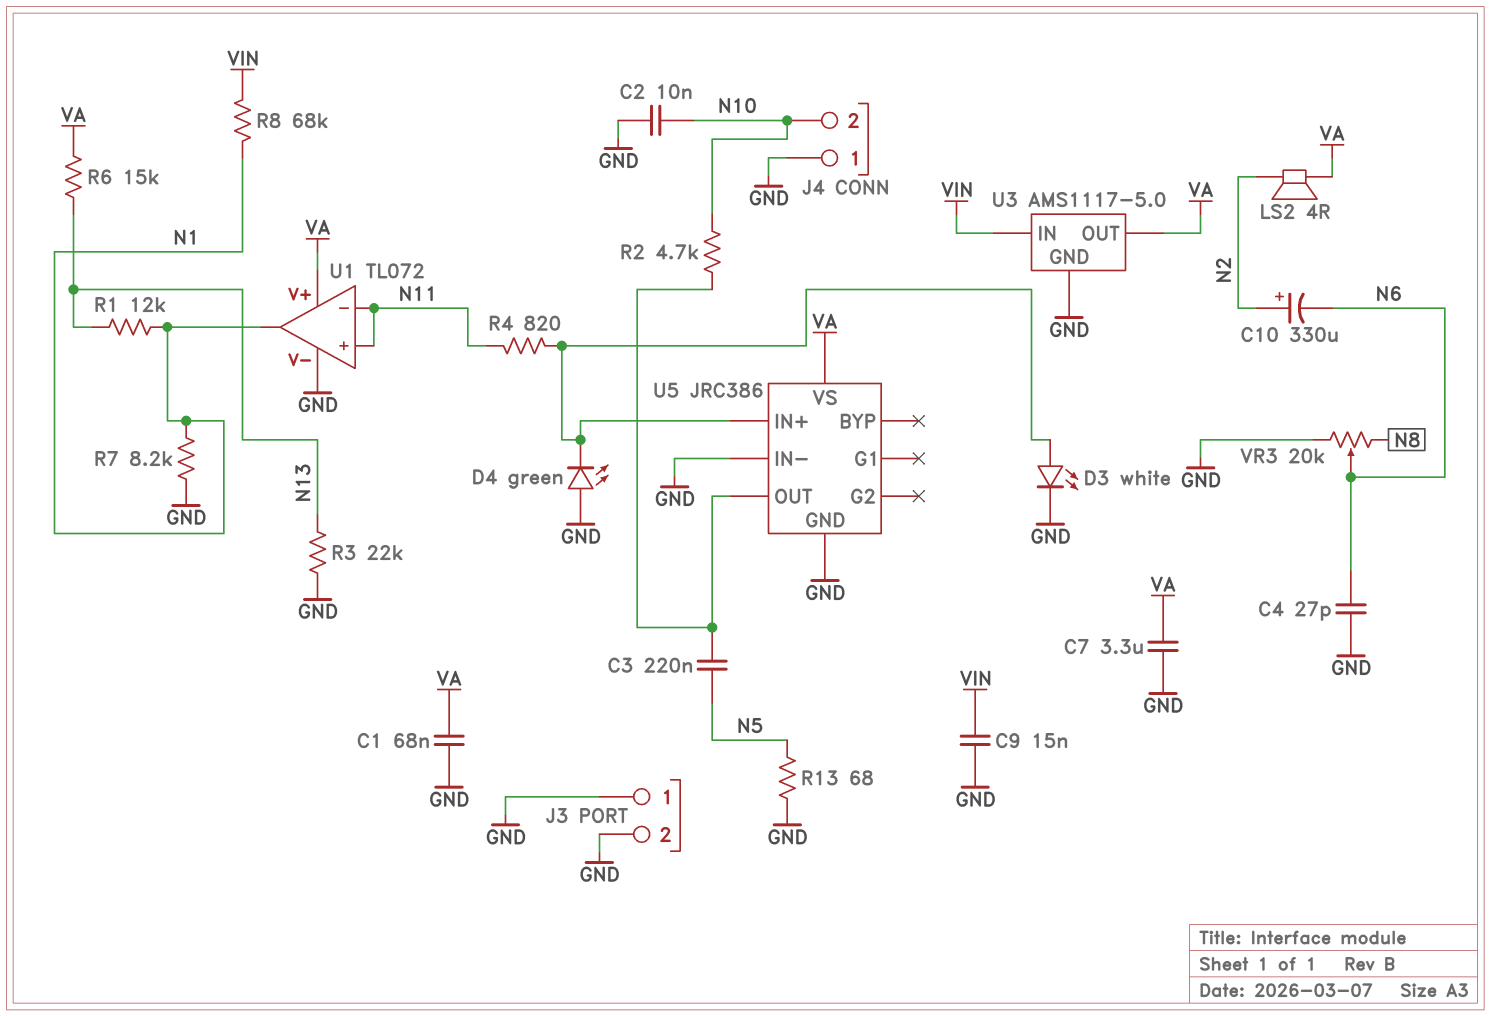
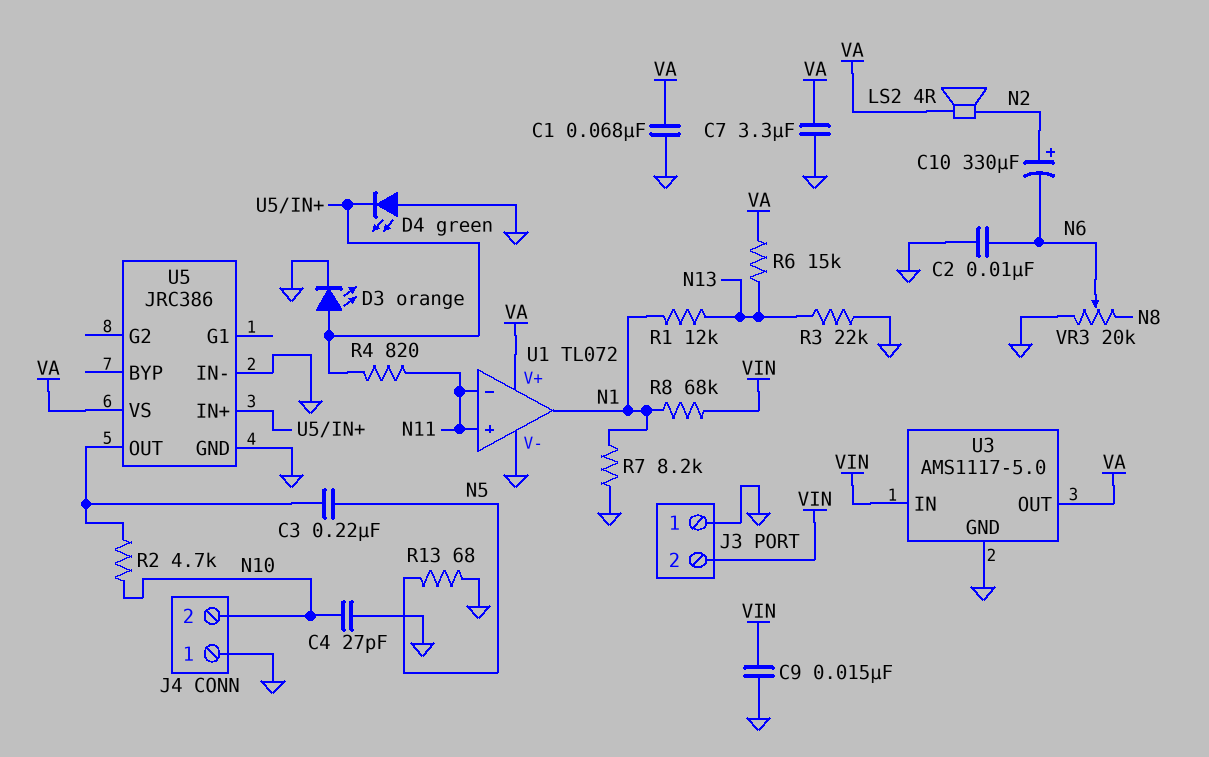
C2: 10nF (GND, N10) -> 10nF (GND, N6)
C4: 27pF (GND, N6) -> 27pF (GND, N10)
D3: LED white (A U5/IN+, K GND) -> LED orange (A U5/IN+, K GND)
J3 pin 2: GND -> VIN

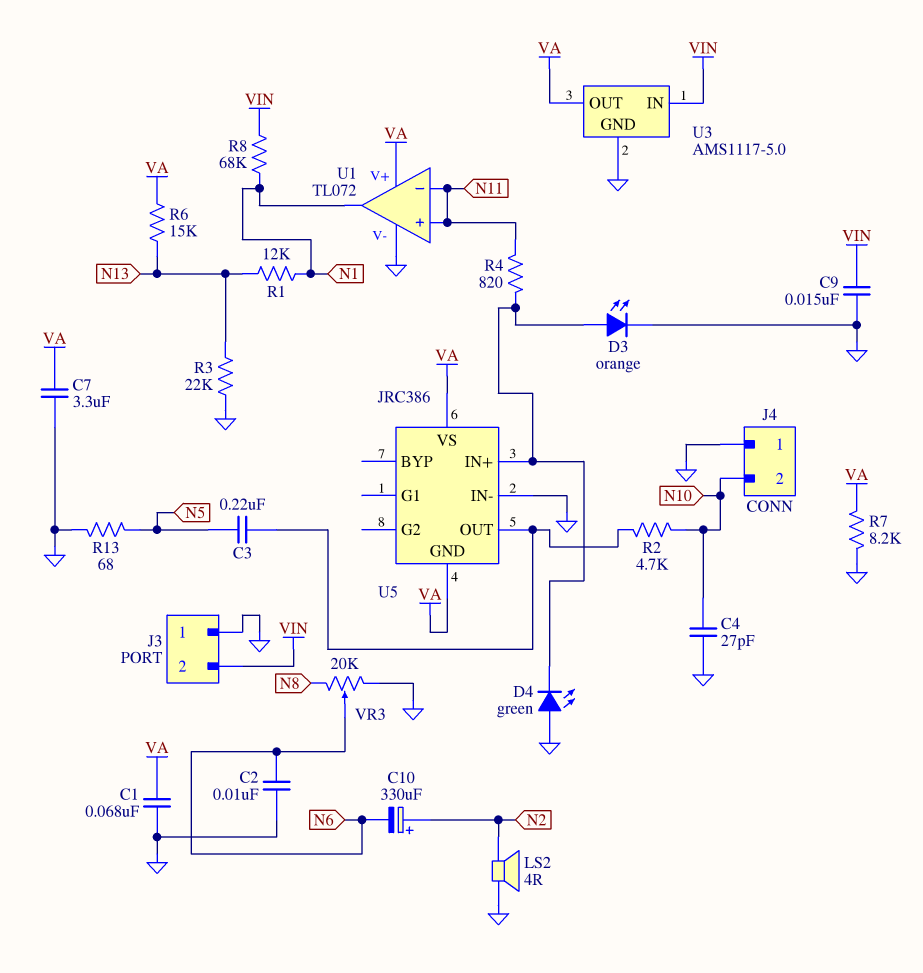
LS2: speaker 4R (N2, VA) -> speaker 4R (GND, N2)
R7: 8.2k (GND, N1) -> 8.2k (GND, VA)
U5 pin GND: GND -> VA

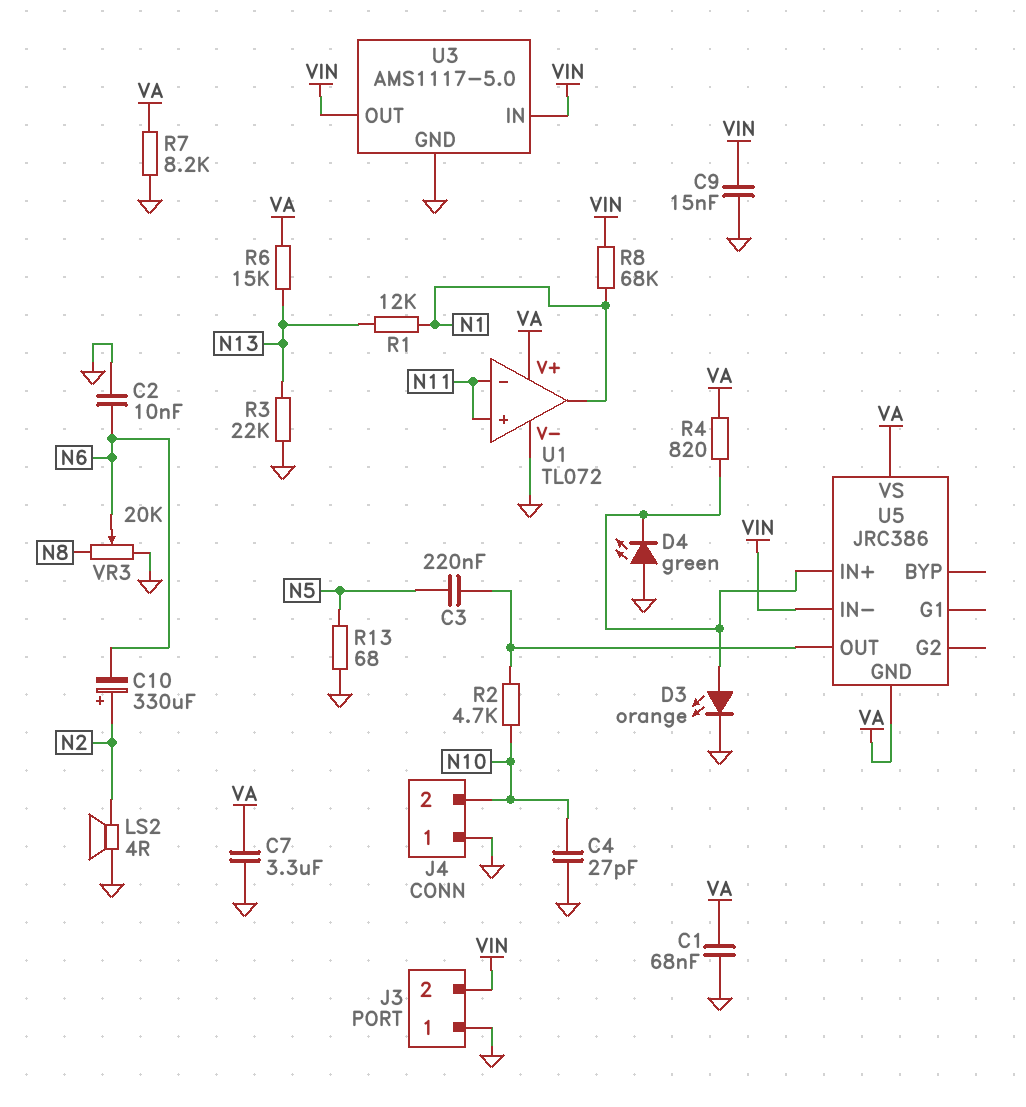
R4: 820 (N11, U5/IN+) -> 820 (U5/IN+, VA)
U3 pin OUT: VA -> VIN
U5 pin IN-: GND -> VIN

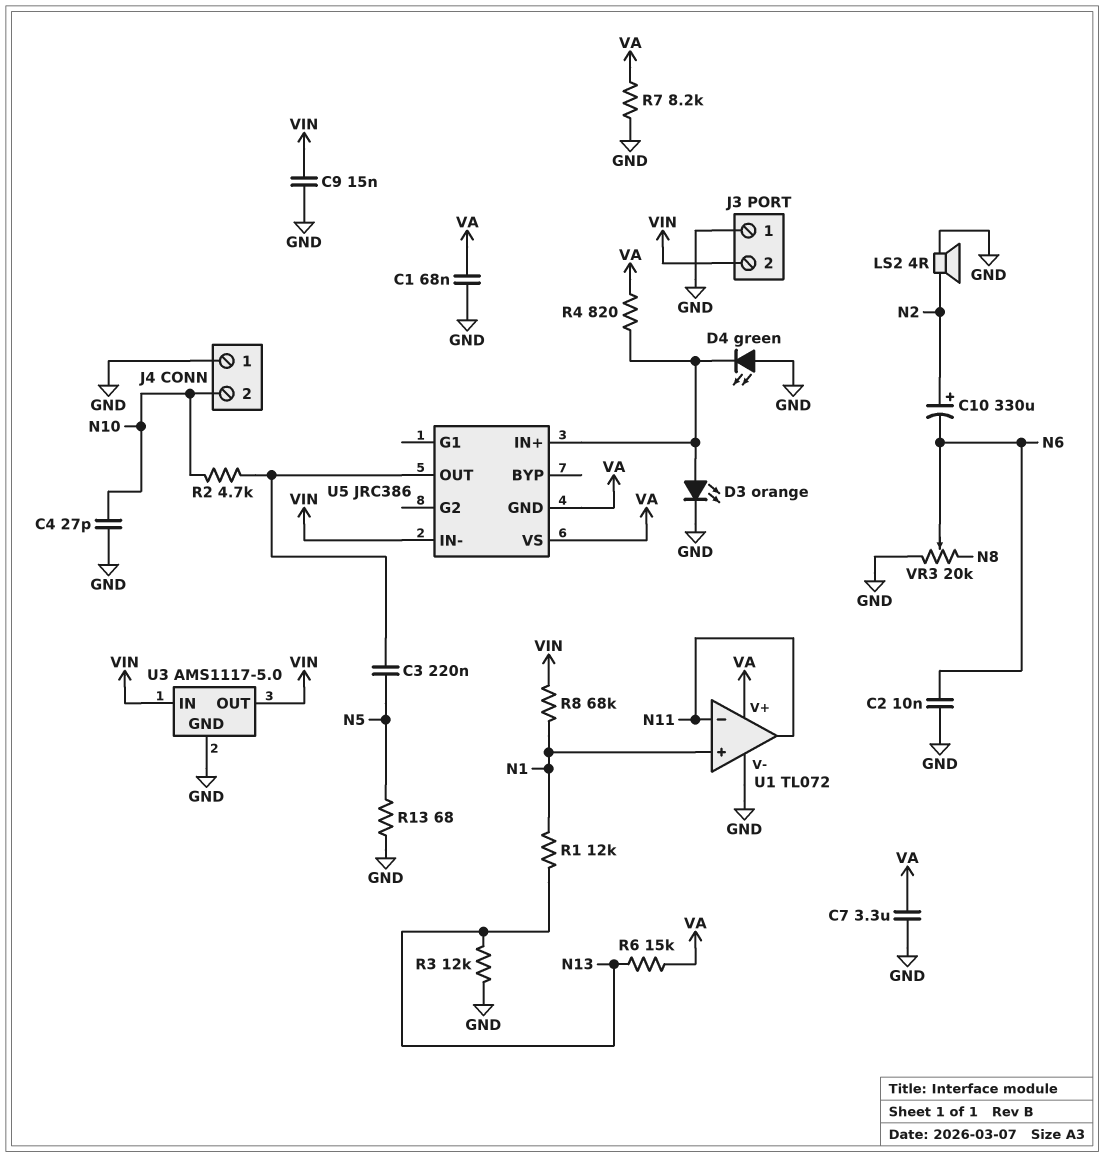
R3: 22k (GND, N13) -> 12k (GND, N13)
U1 pin in+: N11 -> N1
U1 pin out: N1 -> N11

